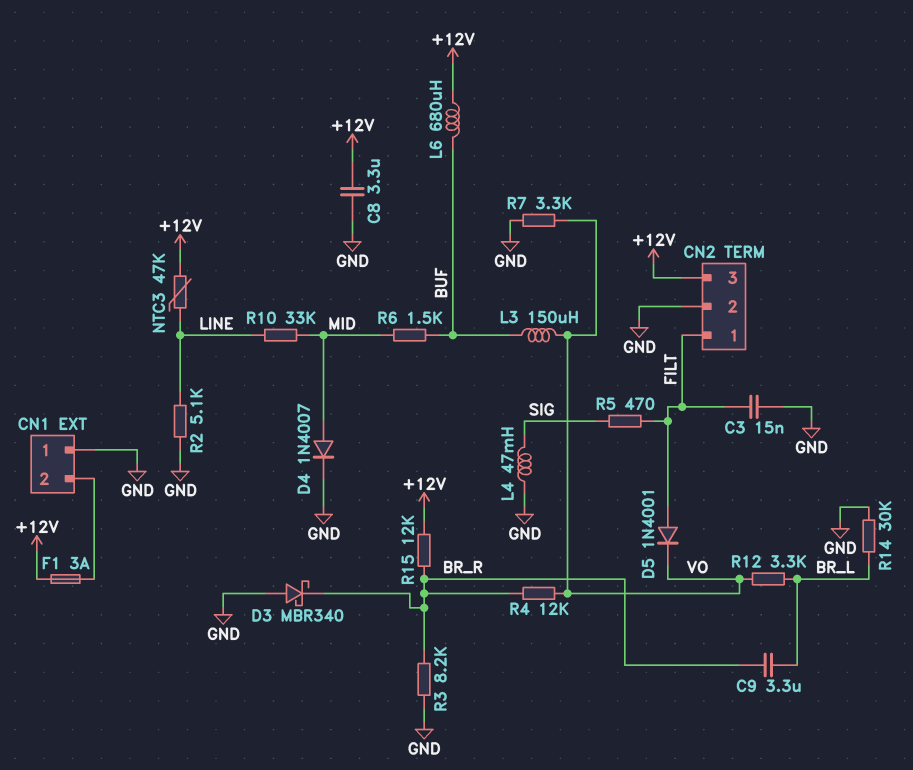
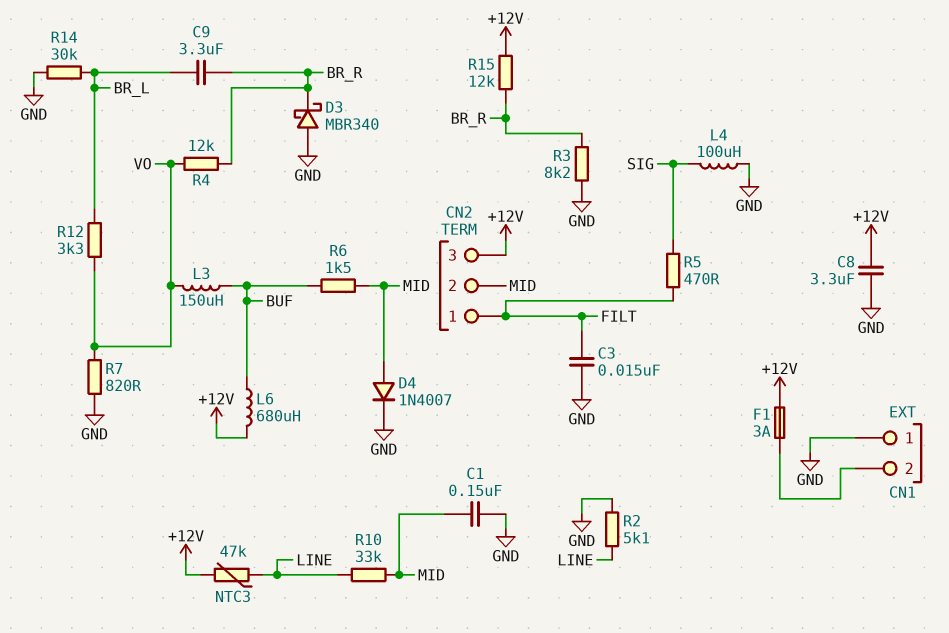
C1: none -> 150nF (GND, MID)
CN2 pin 2: GND -> MID
D5: diode 1N4001 (A FILT, K VO) -> none
L4: 47mH (GND, SIG) -> 100uH (GND, SIG)
R7: 3.3k (GND, VO) -> 820 (GND, VO)

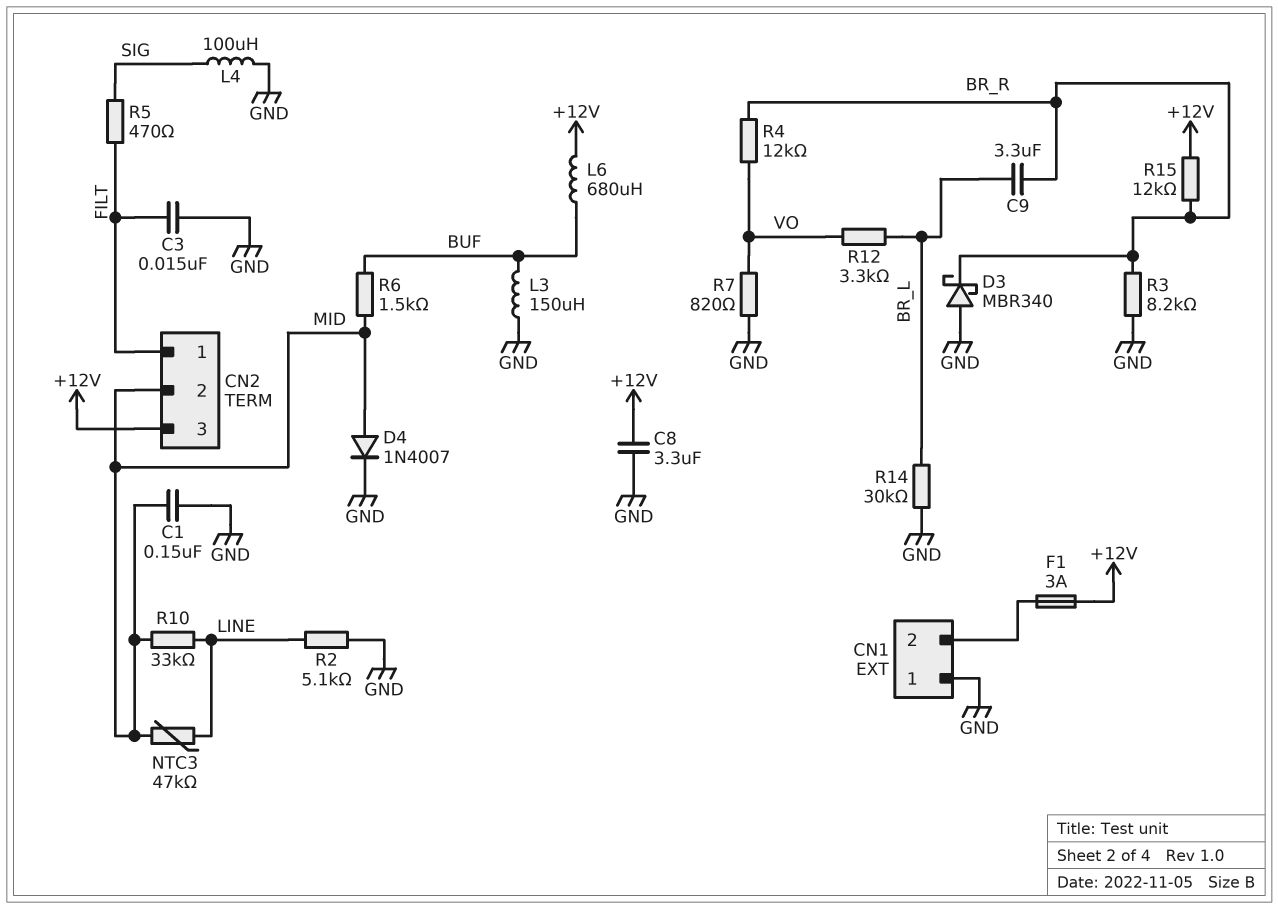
L3: 150uH (BUF, VO) -> 150uH (BUF, GND)
NTC3: 47k (+12V, LINE) -> 47k (LINE, MID)

